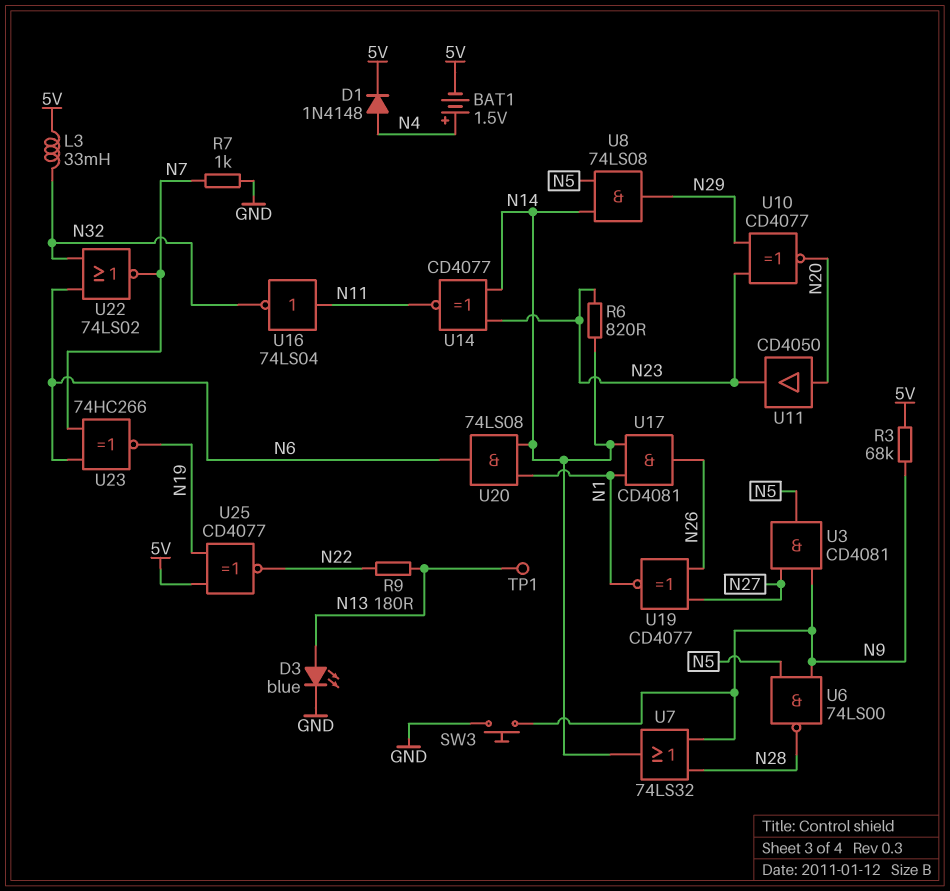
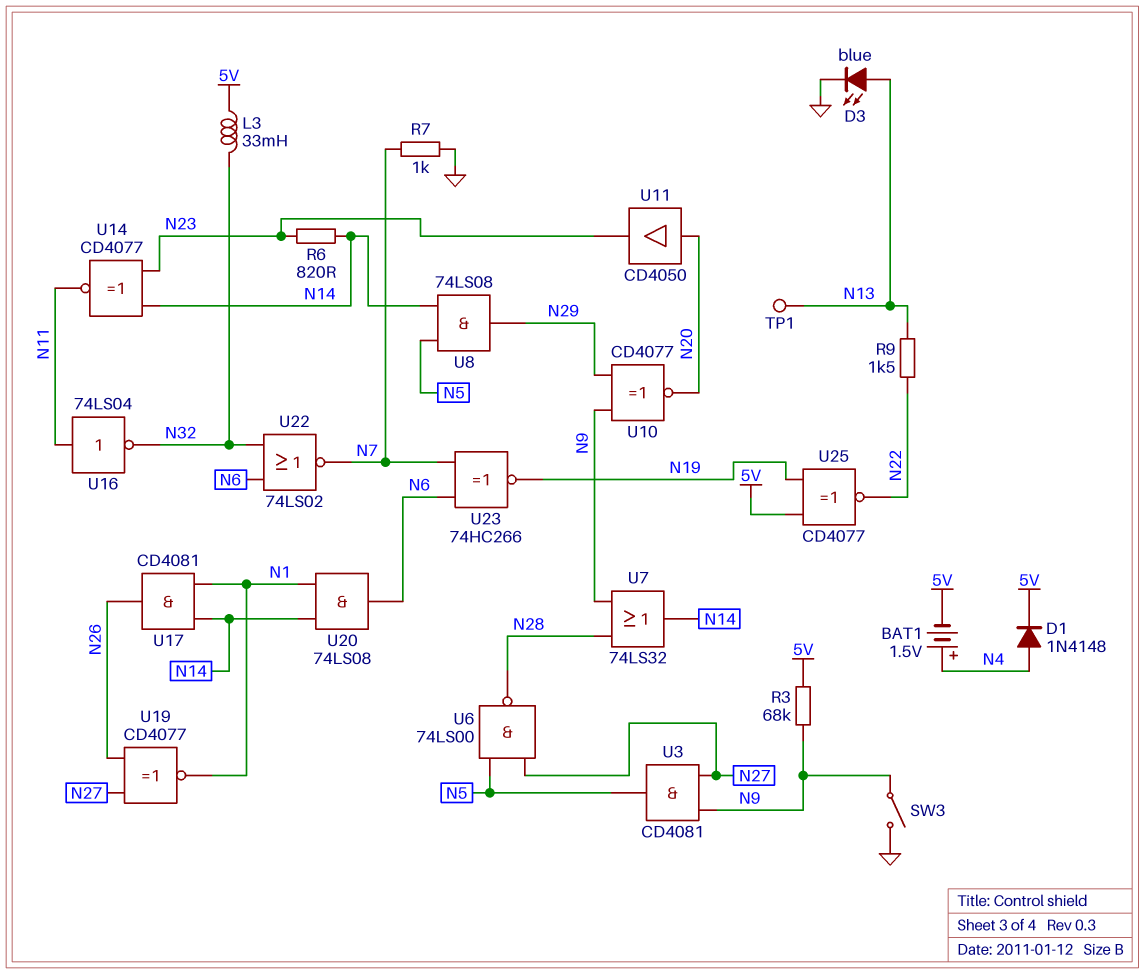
R9: 180 (N13, N22) -> 1.5k (N13, N22)
SW3: button (GND, N9) -> switch (GND, N9)
U6: NAND 74LS00 (in N5, in N9, out N28) -> NAND 74LS00 (in N5, in N27, out N28)
U10: XNOR CD4077 (in N23, in N29, out N20) -> XNOR CD4077 (in N9, in N29, out N20)

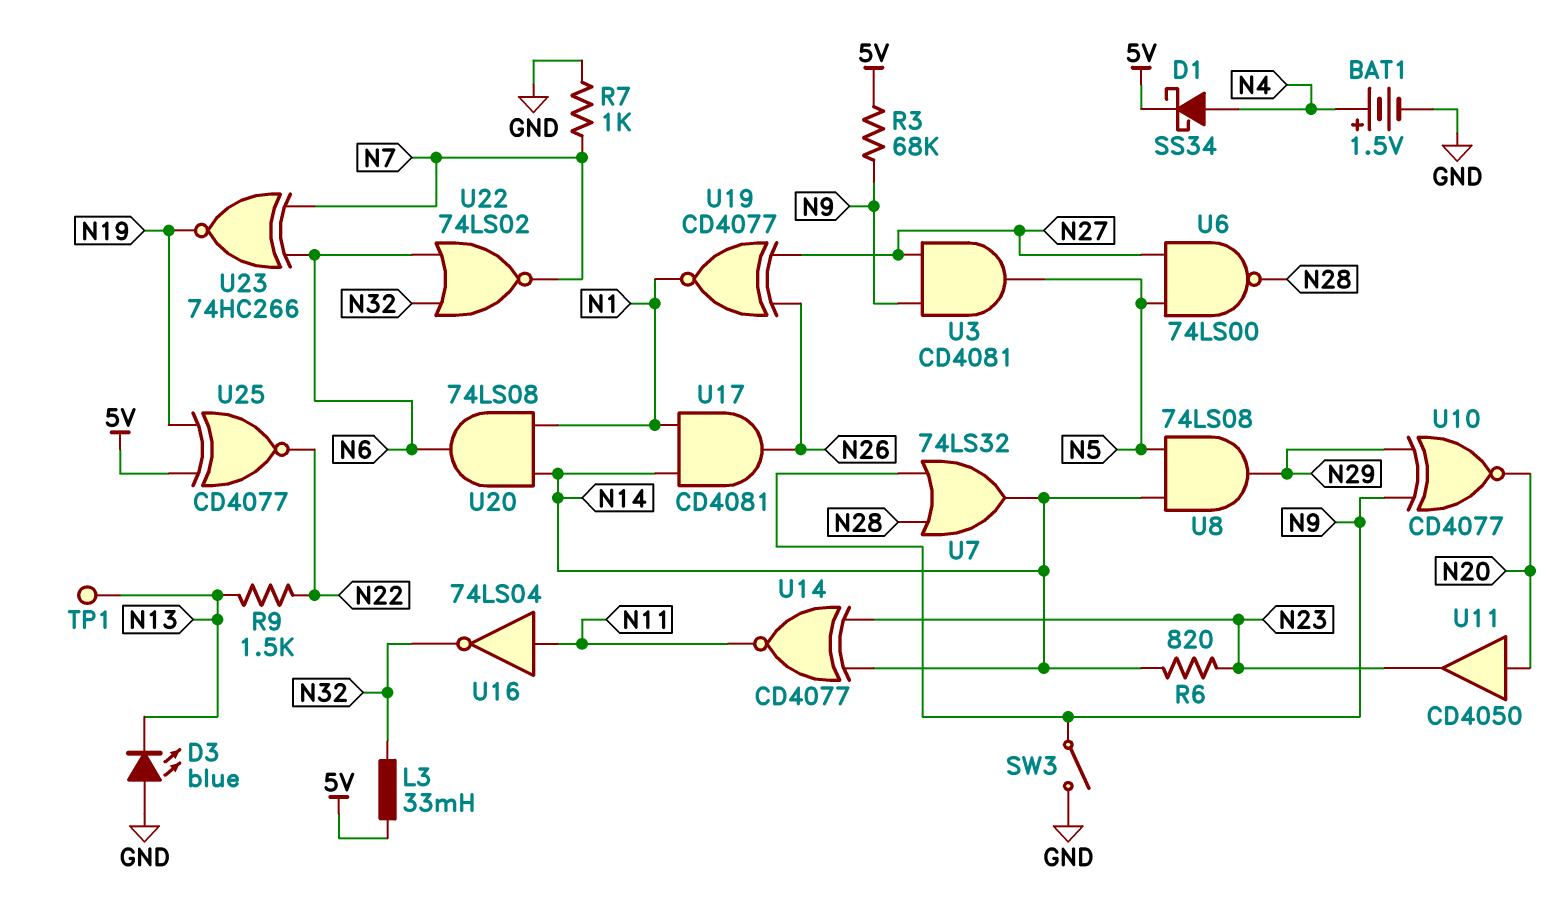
BAT1: 1.5V (plus N4, minus 5V) -> 1.5V (plus N4, minus GND)
D1: diode 1N4148 (A N4, K 5V) -> schottky SS34 (A N4, K 5V)
D3: LED blue (A N13, K GND) -> LED blue (A GND, K N13)

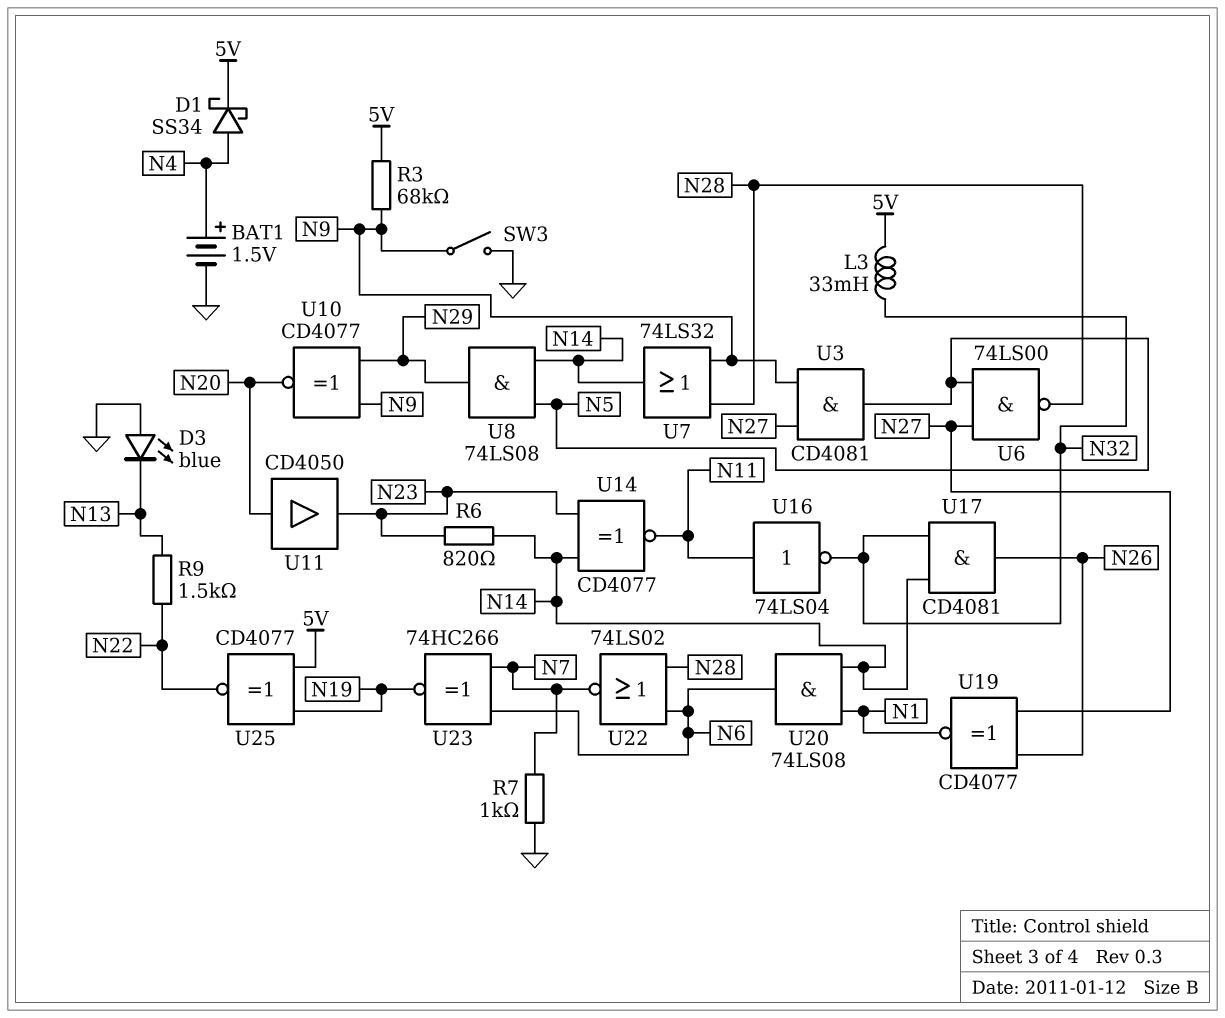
TP1: test point (N13) -> none
U17: AND CD4081 (in N1, in N14, out N26) -> AND CD4081 (in N14, in N32, out N26)
U22: NOR 74LS02 (in N6, in N32, out N7) -> NOR 74LS02 (in N6, in N28, out N7)

